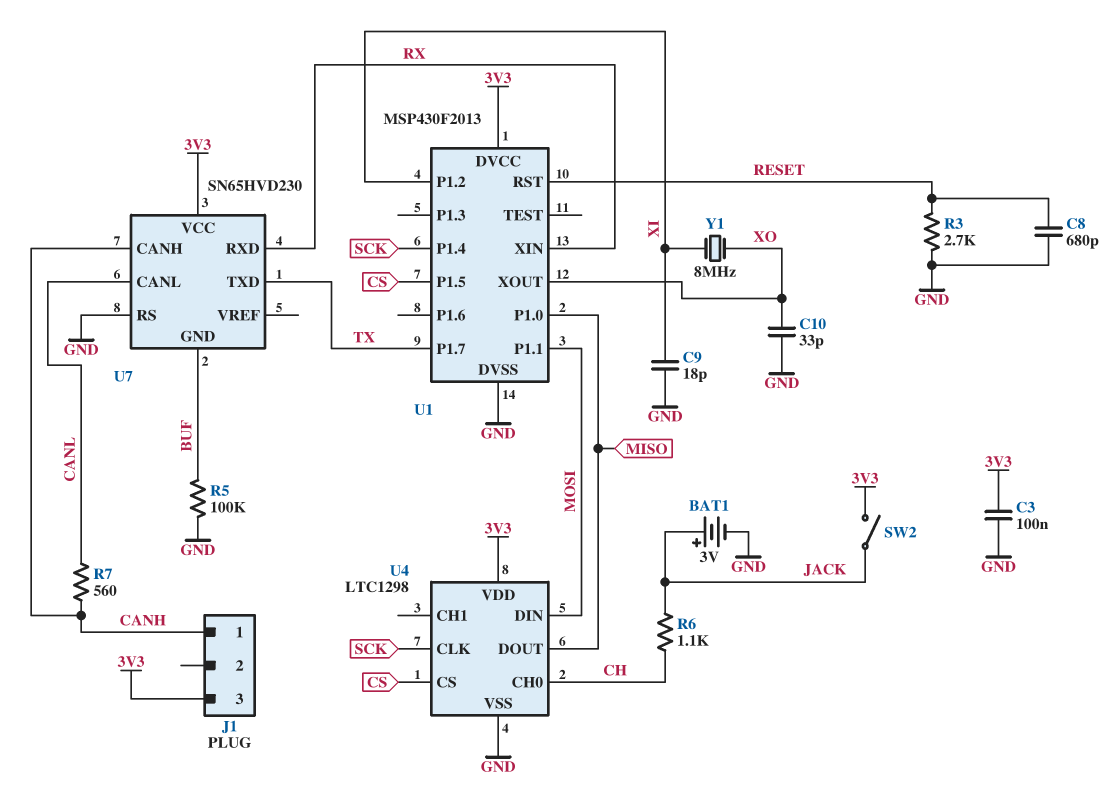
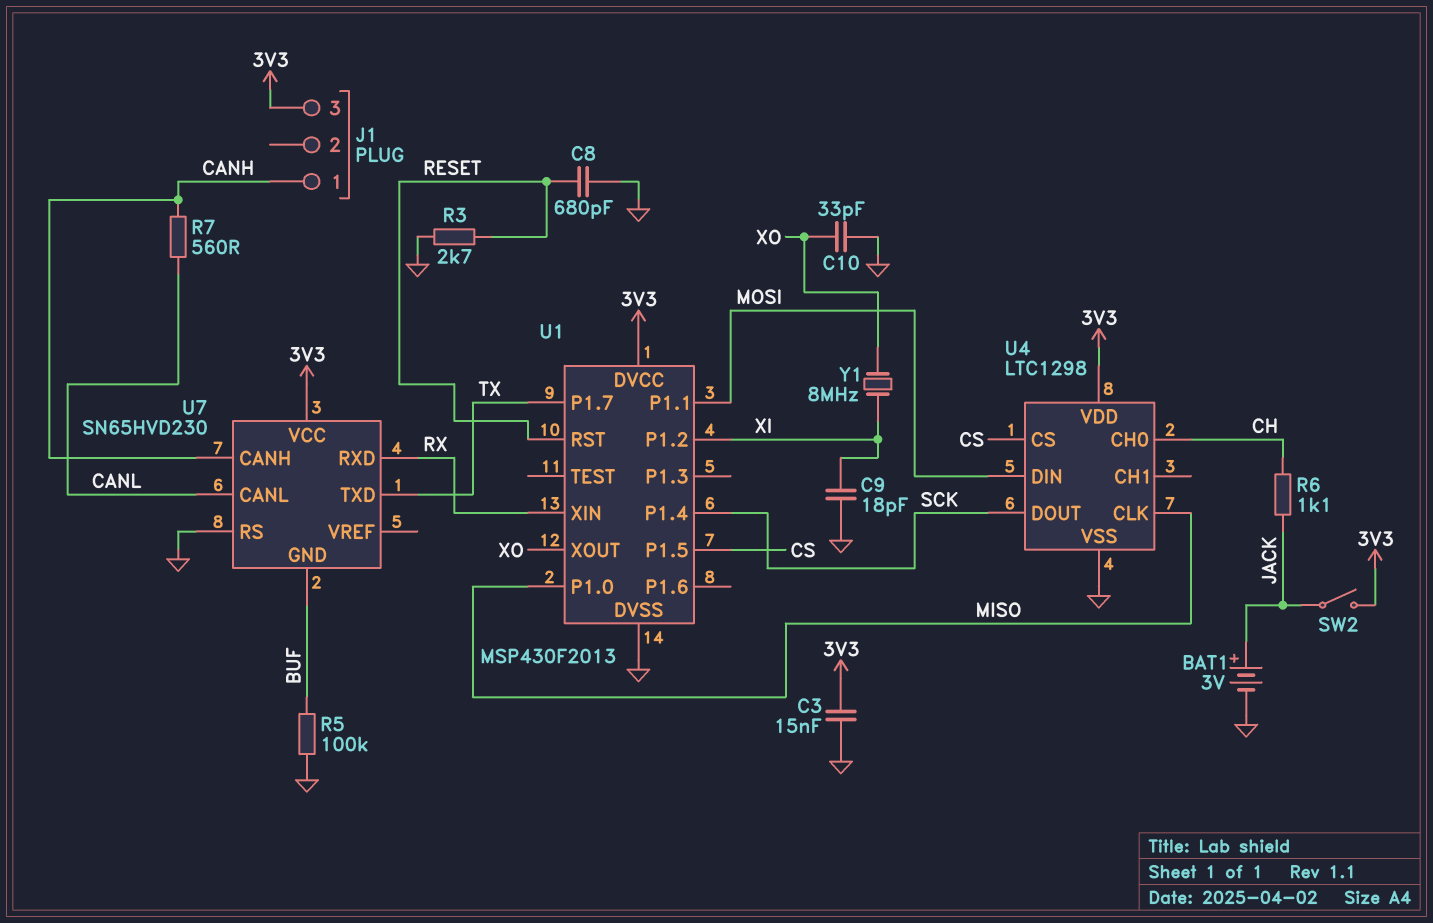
C3: 100nF (3V3, GND) -> 15nF (3V3, GND)
U4 pin CLK: SCK -> MISO
U4 pin DOUT: MISO -> SCK

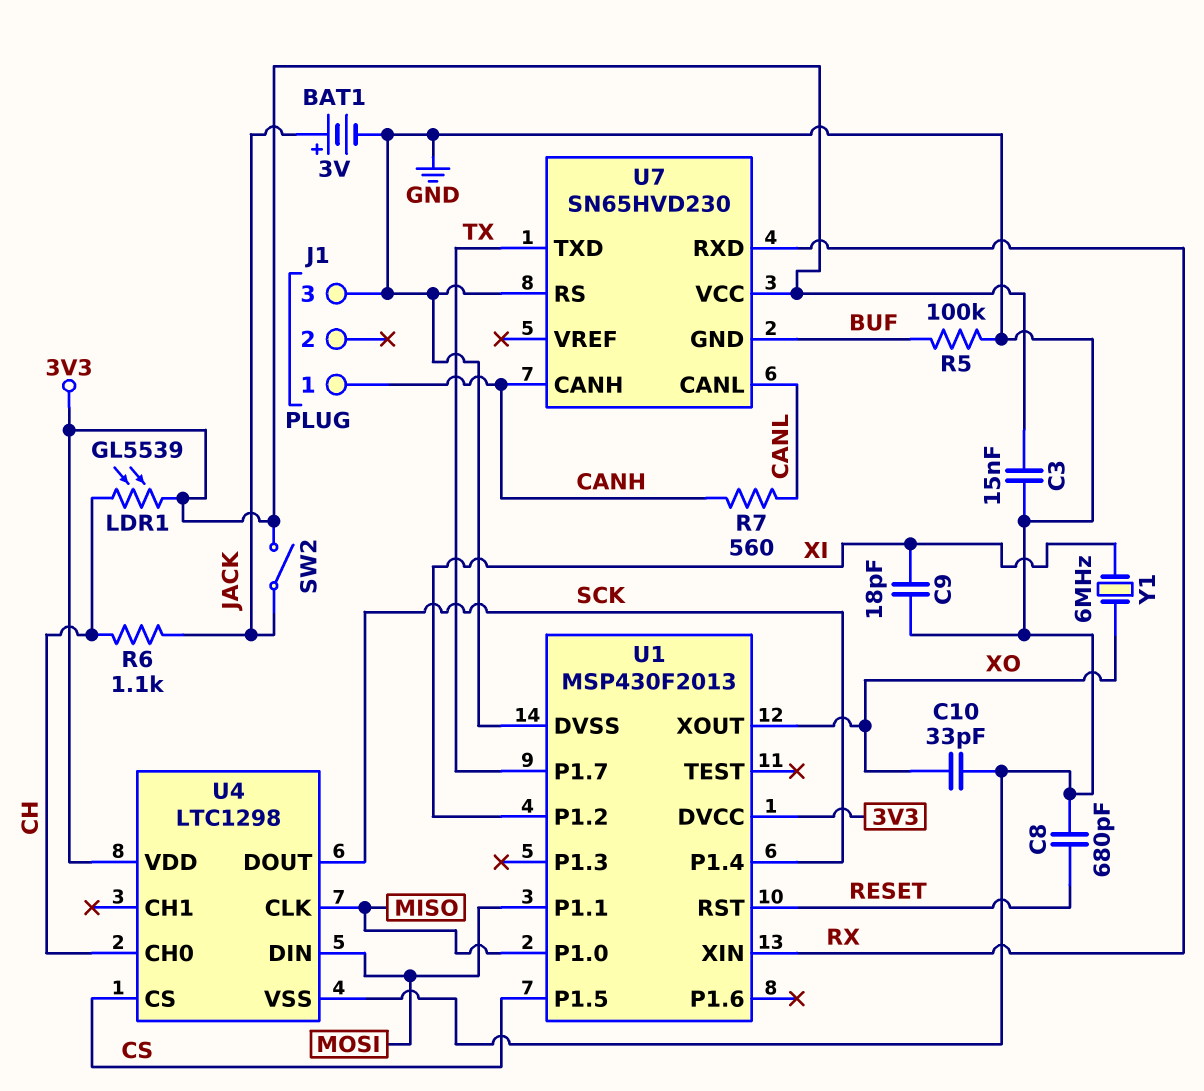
J1 pin 3: 3V3 -> GND
LDR1: none -> GL5539 (3V3, CH)
R3: 2.7k (GND, RESET) -> none
Y1: 8MHz (XI, XO) -> 6MHz (XI, XO)

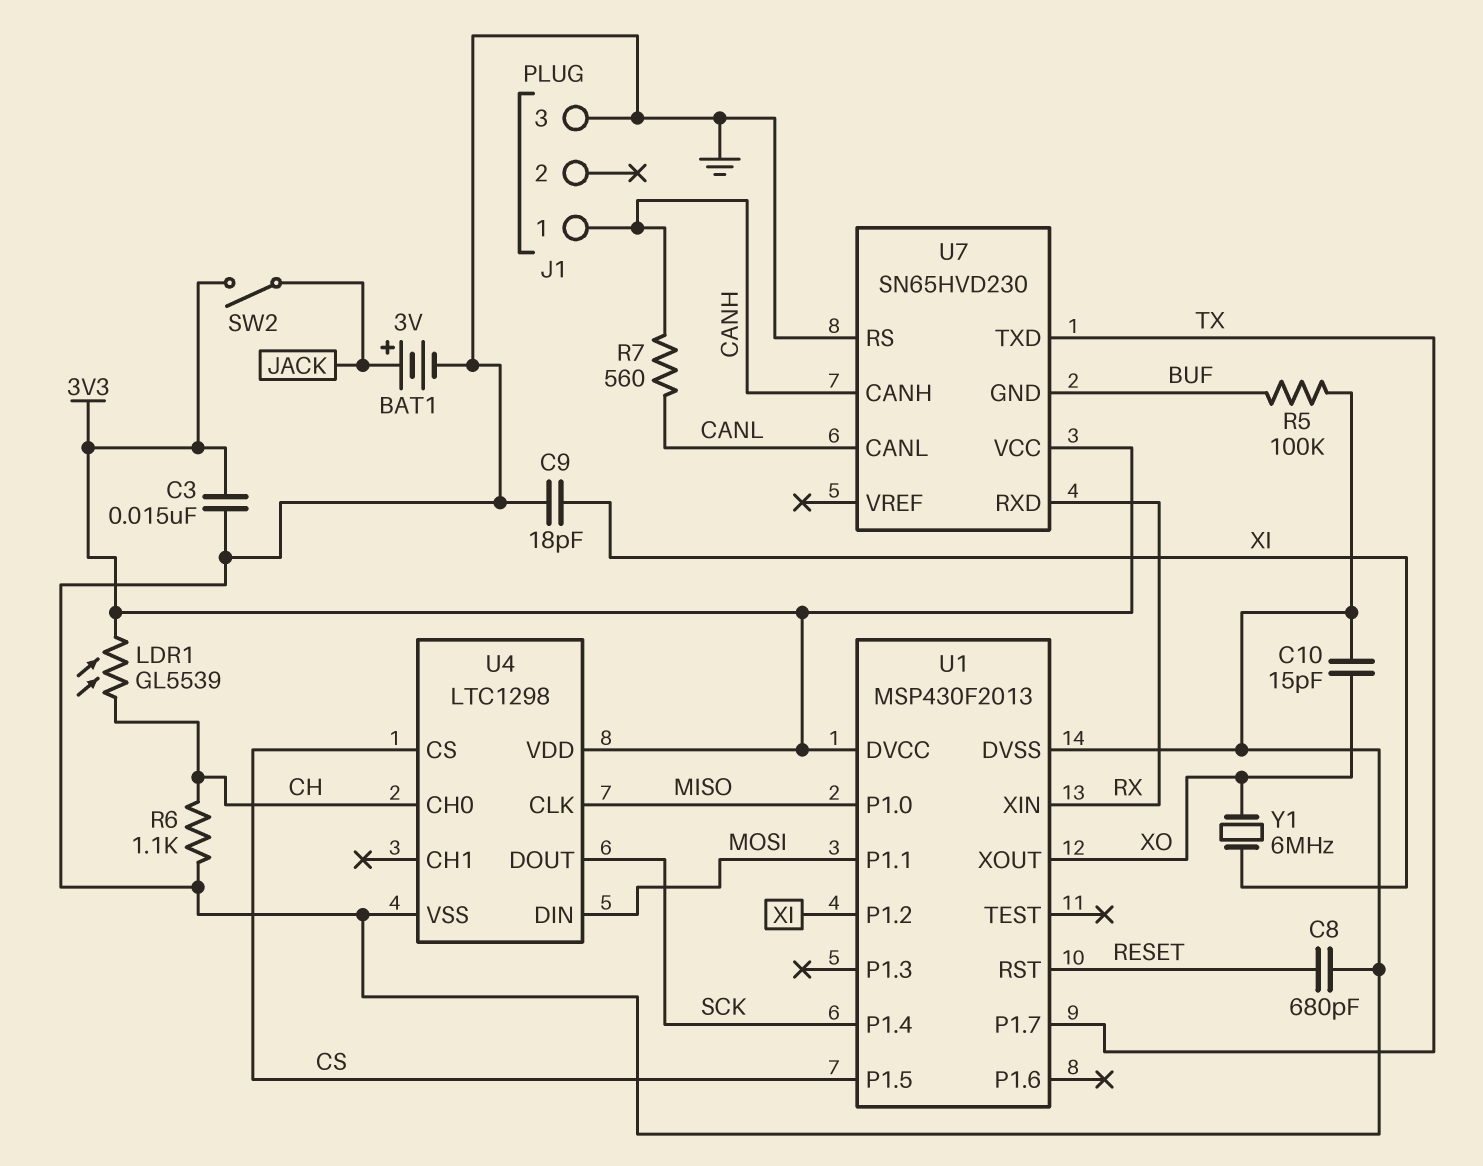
C10: 33pF (GND, XO) -> 15pF (GND, XO)
R6: 1.1k (CH, JACK) -> 1.1k (CH, GND)

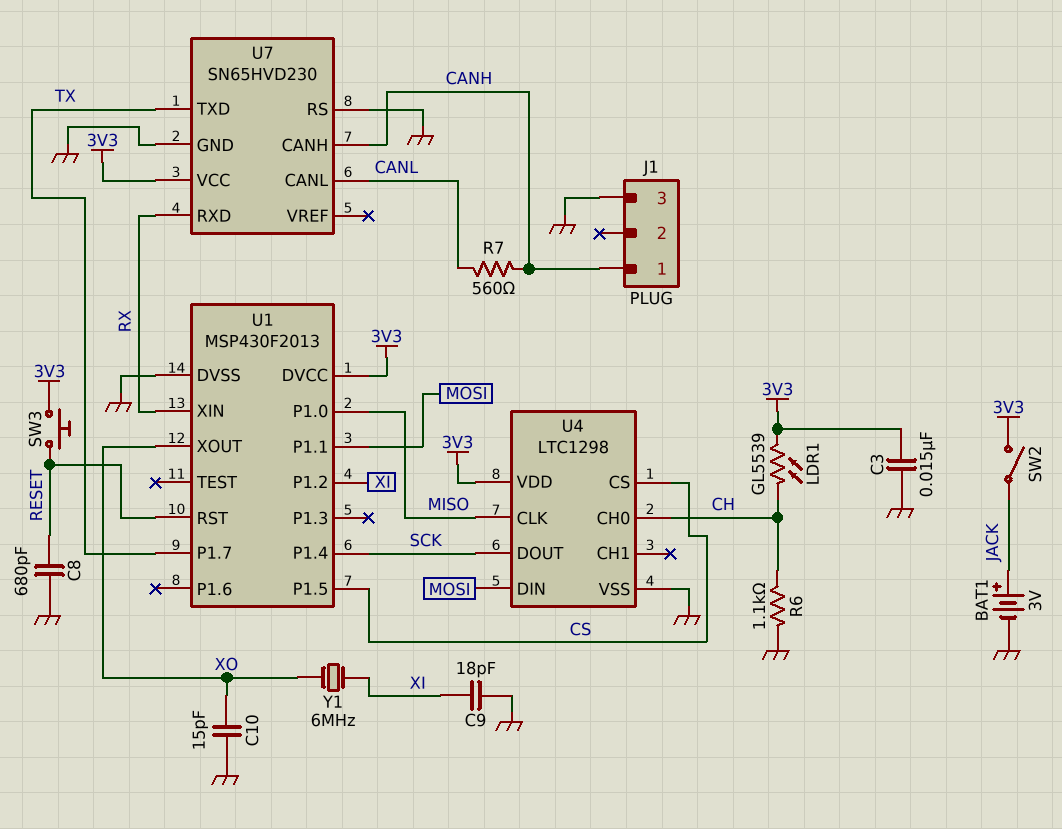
R5: 100k (BUF, GND) -> none
SW3: none -> button (3V3, RESET)
U7 pin GND: BUF -> GND

